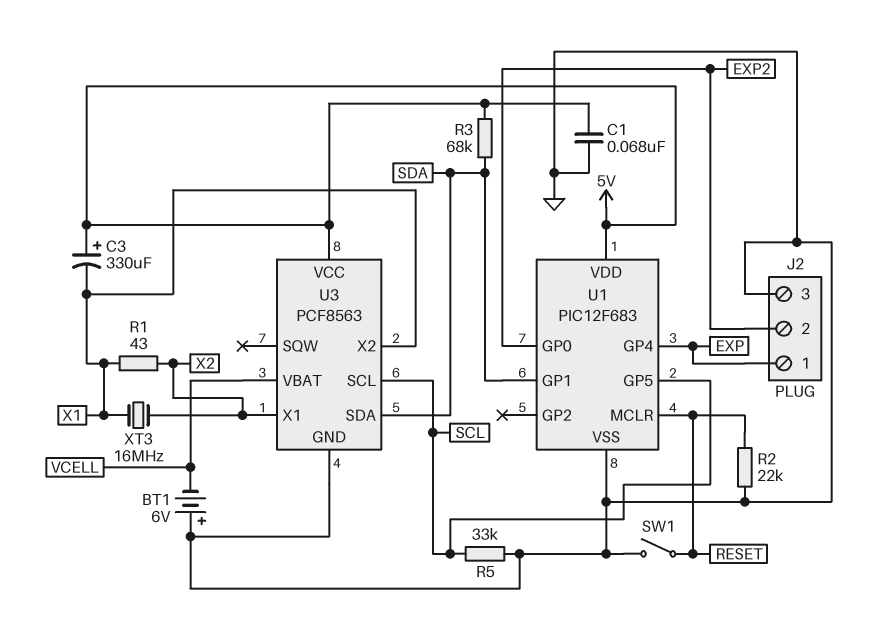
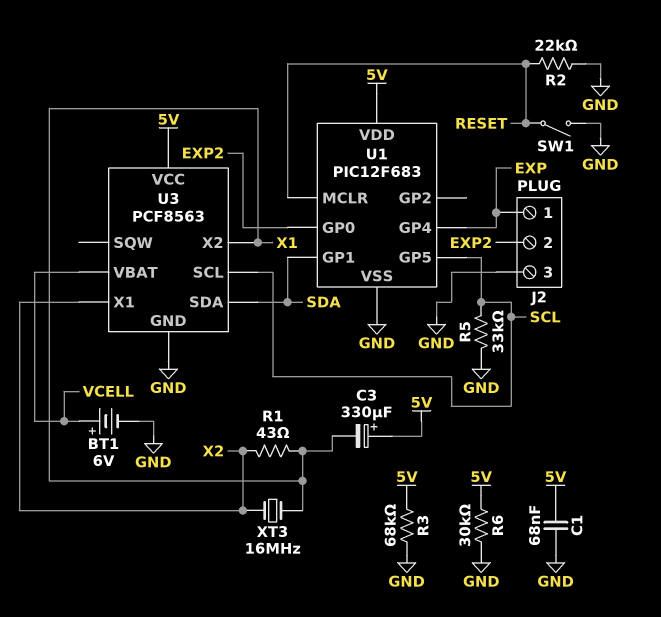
BT1: 6V (plus GND, minus VCELL) -> 6V (plus VCELL, minus GND)
R3: 68k (5V, SDA) -> 68k (5V, GND)
R6: none -> 30k (5V, GND)

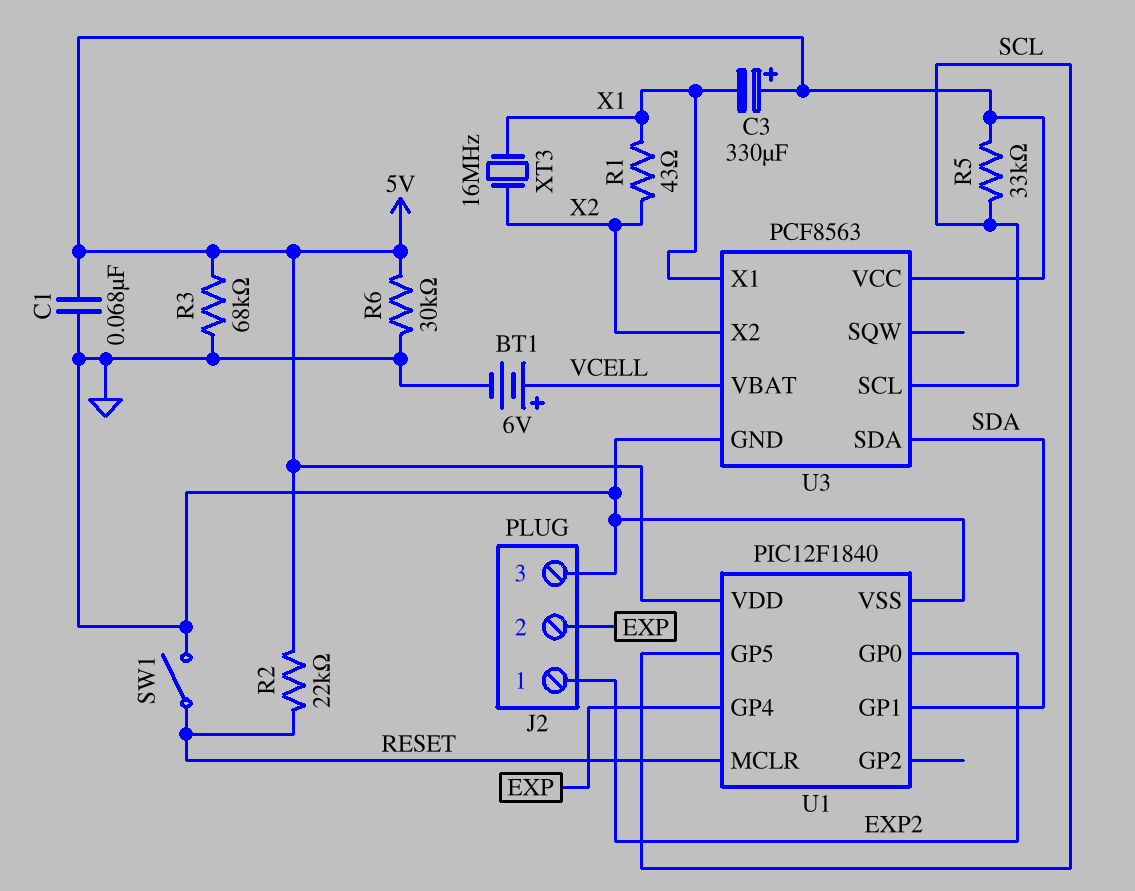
J2 pin 1: EXP -> EXP2
J2 pin 2: EXP2 -> EXP
R2: 22k (GND, RESET) -> 22k (5V, RESET)
R5: 33k (GND, SCL) -> 33k (5V, SCL)
U1: PIC12F683 -> PIC12F1840
U3 pin X1: X2 -> X1
U3 pin X2: X1 -> X2

